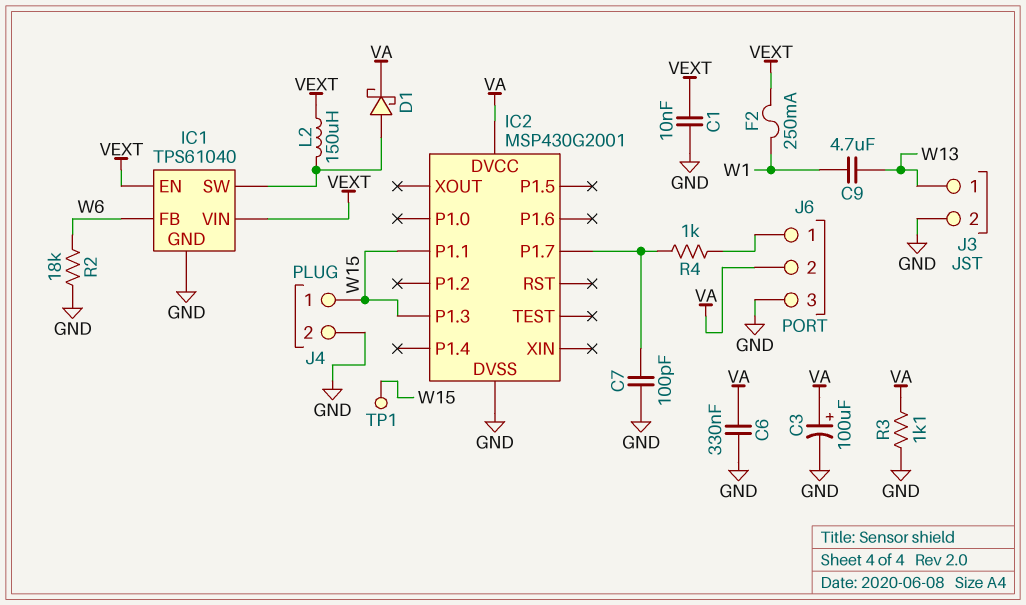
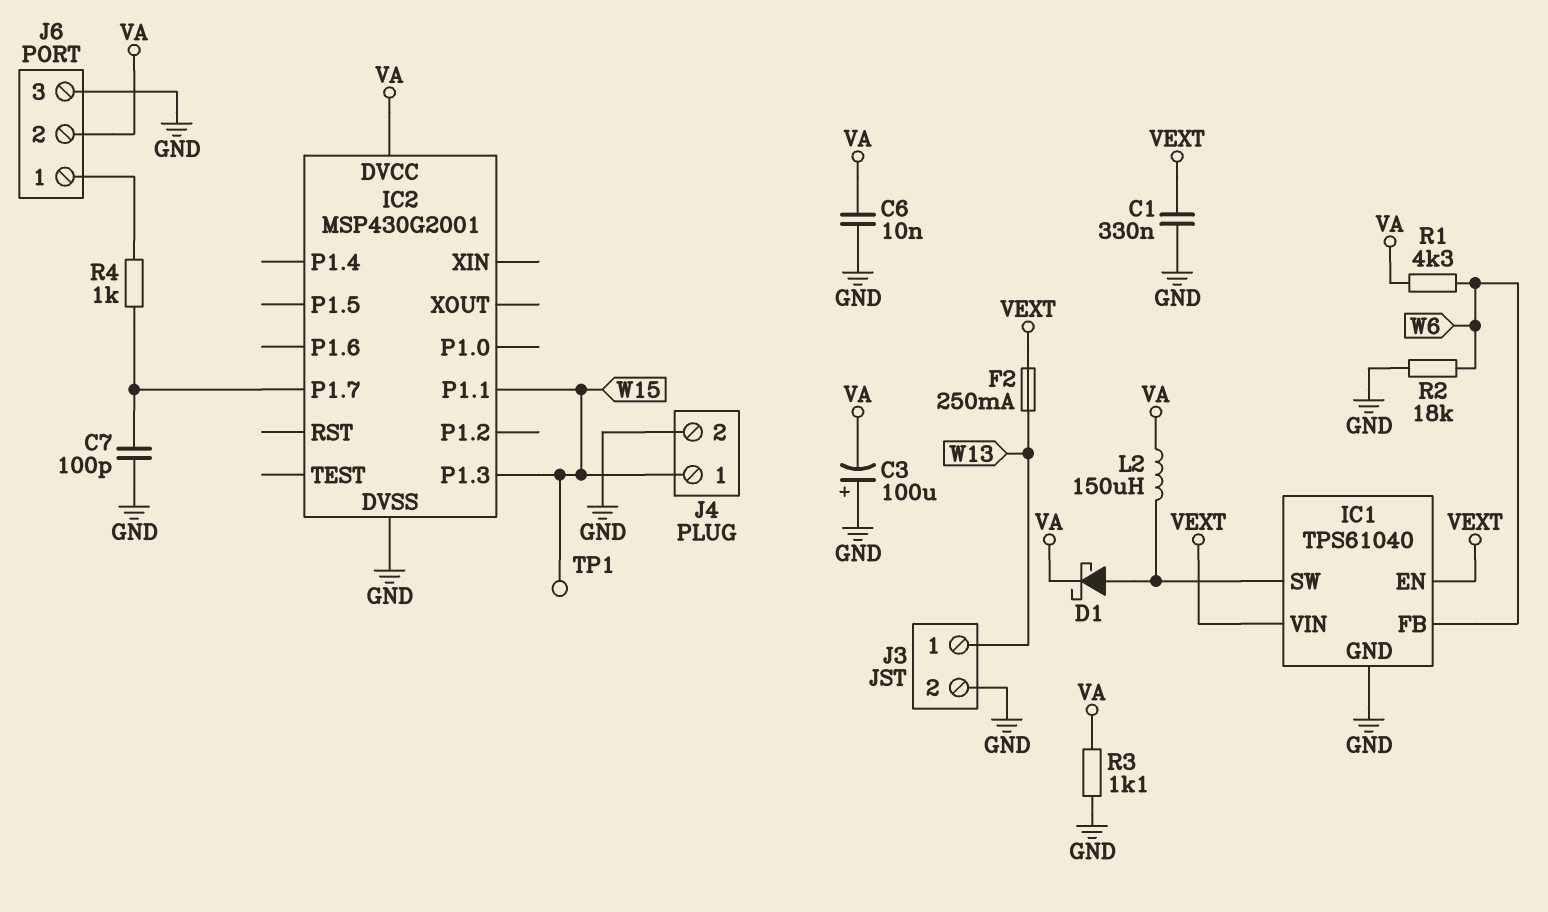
C1: 10nF (GND, VEXT) -> 330nF (GND, VEXT)
C3: 100uF (plus VA, minus GND) -> 100uF (plus GND, minus VA)
C6: 330nF (GND, VA) -> 10nF (GND, VA)
C9: 4.7uF (W1, W13) -> none
F2: 250mA (VEXT, W1) -> 250mA (VEXT, W13)
L2: 150uH (IC1/SW, VEXT) -> 150uH (IC1/SW, VA)
R1: none -> 4.3k (VA, W6)

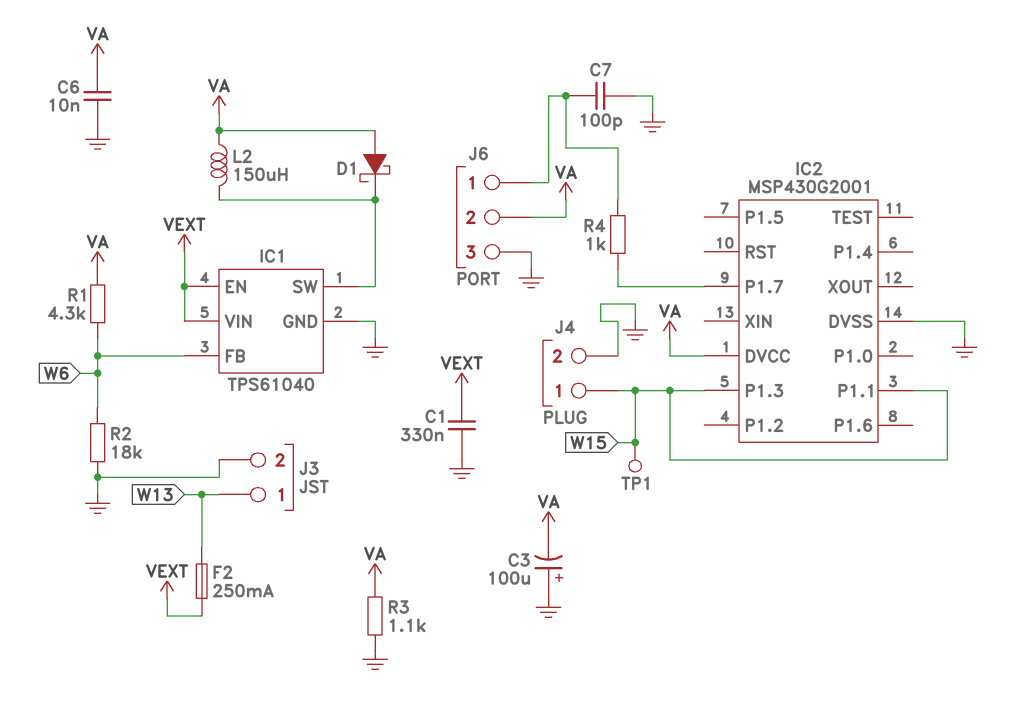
C7: 100pF (GND, IC2/P1.7) -> 100pF (GND, J6/1)
D1: schottky (A IC1/SW, K VA) -> schottky (A VA, K IC1/SW)

